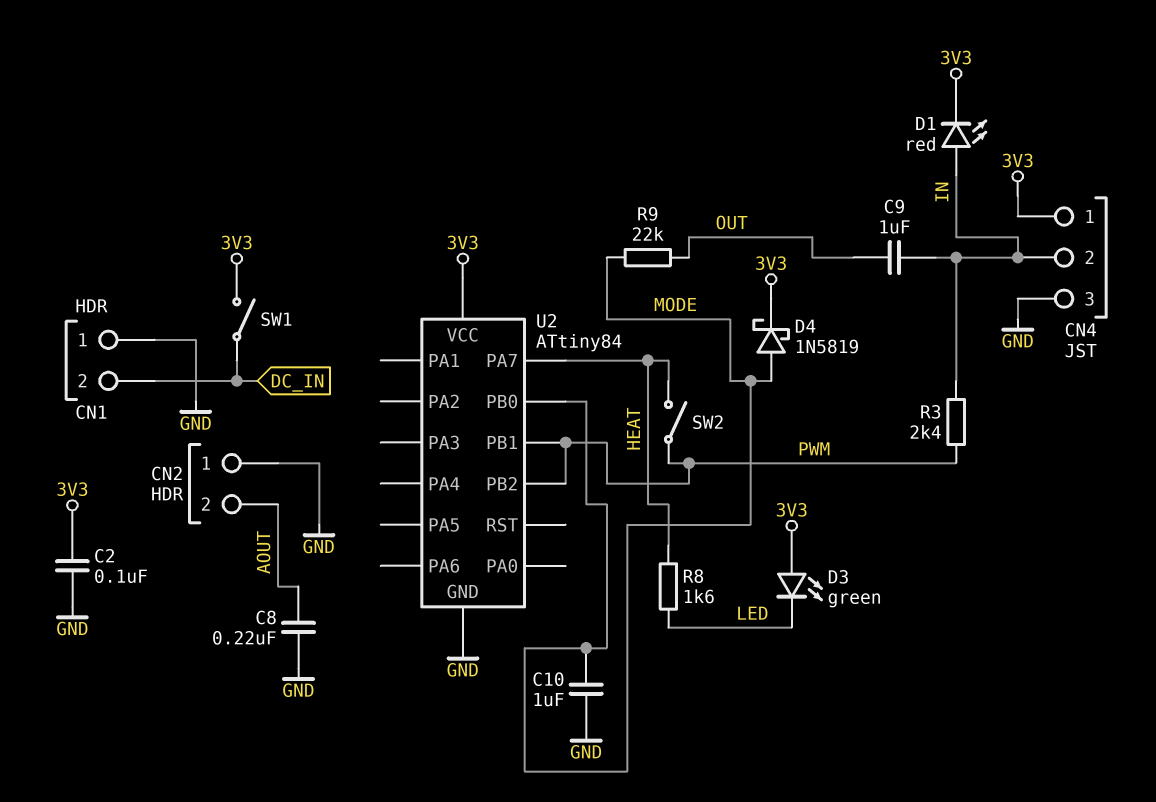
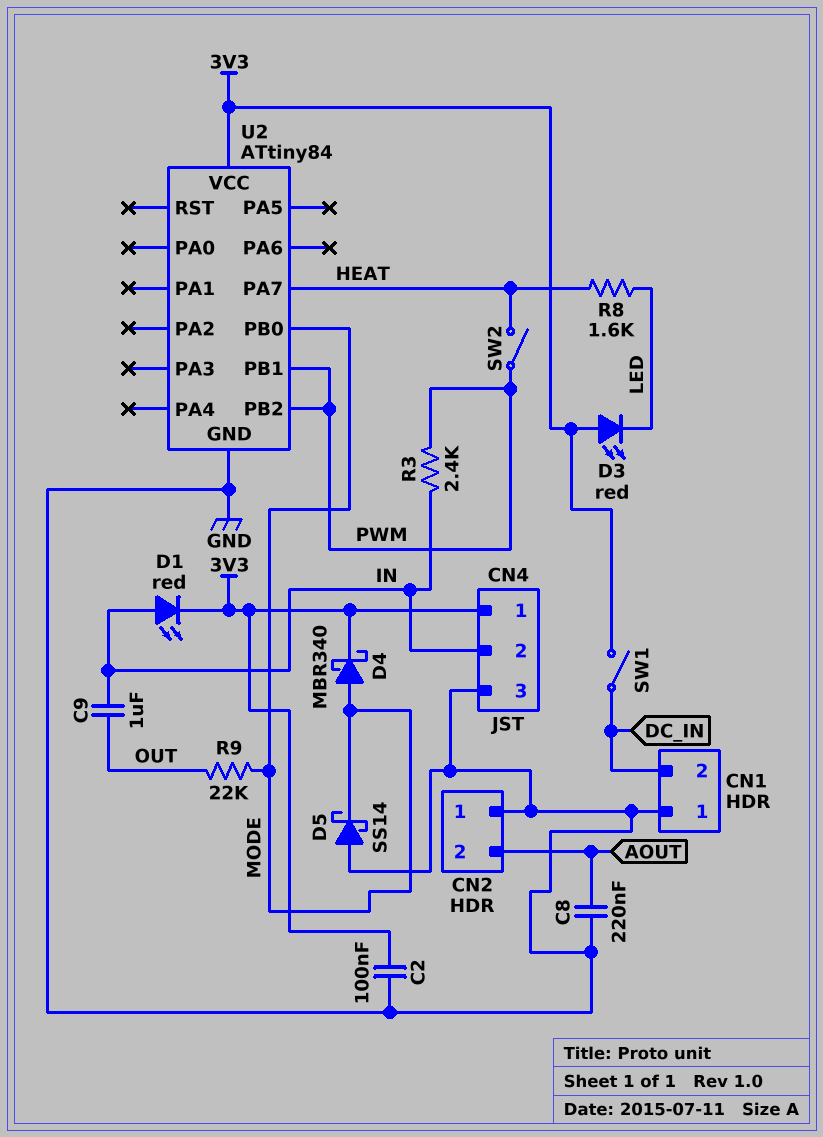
C10: 1uF (GND, MODE) -> none
D3: LED green (A 3V3, K LED) -> LED red (A 3V3, K LED)
D4: schottky 1N5819 (A MODE, K 3V3) -> schottky MBR340 (A MODE, K 3V3)
D5: none -> schottky SS14 (A GND, K MODE)

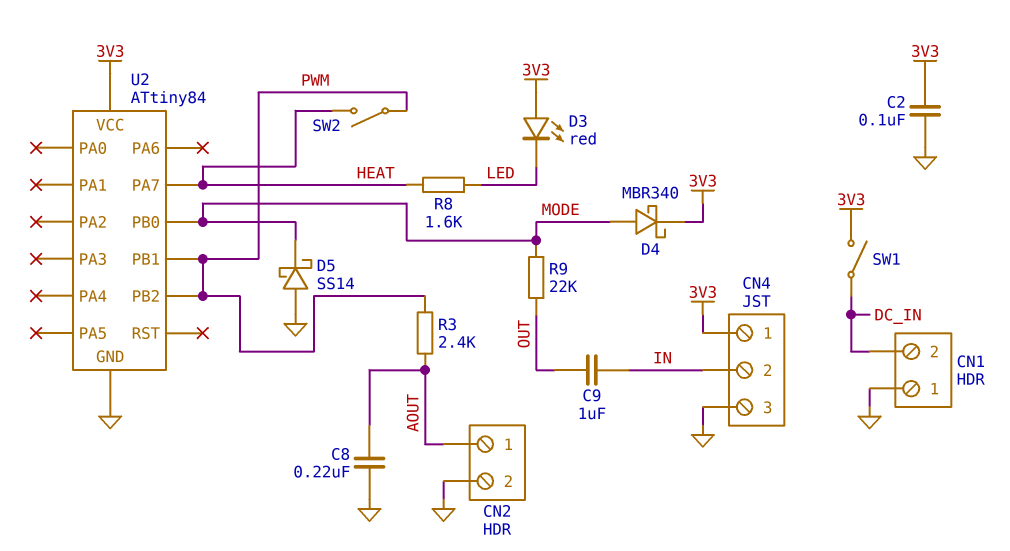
CN2 pin 1: GND -> AOUT
CN2 pin 2: AOUT -> GND
D1: LED red (A IN, K 3V3) -> none
R3: 2.4k (IN, PWM) -> 2.4k (AOUT, PWM)

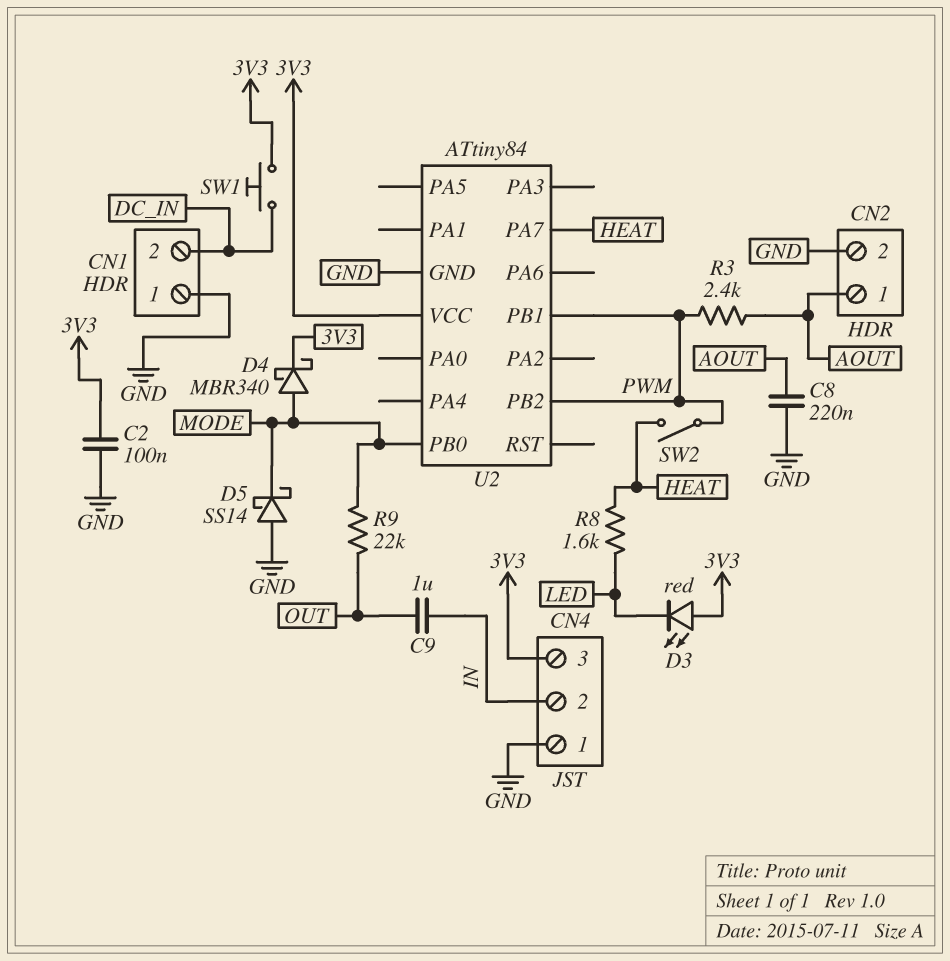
CN4 pin 1: 3V3 -> GND
CN4 pin 3: GND -> 3V3
SW1: switch (3V3, DC_IN) -> button (3V3, DC_IN)

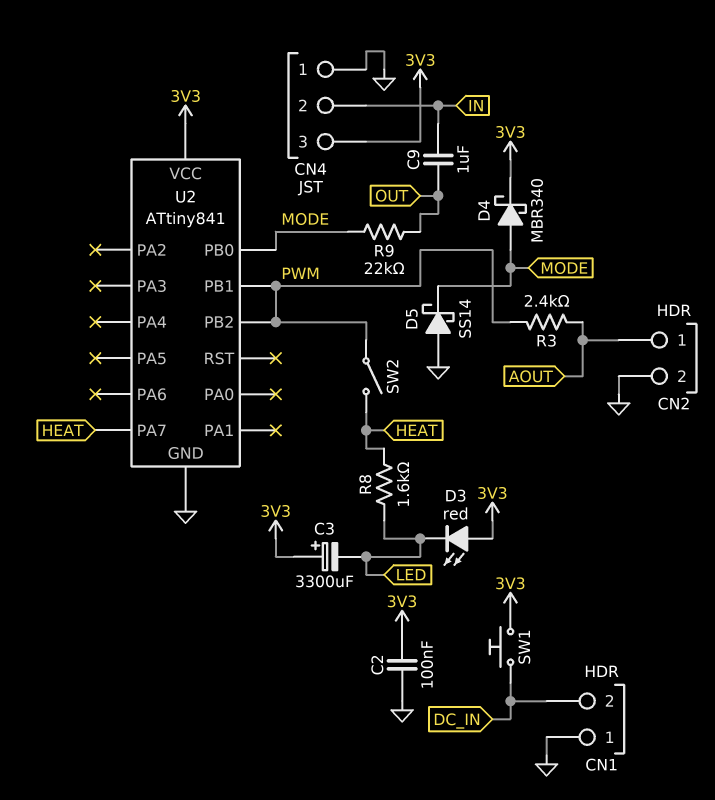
C3: none -> 3300uF (plus 3V3, minus LED)
C8: 220nF (AOUT, GND) -> none
U2: ATtiny84 -> ATtiny841

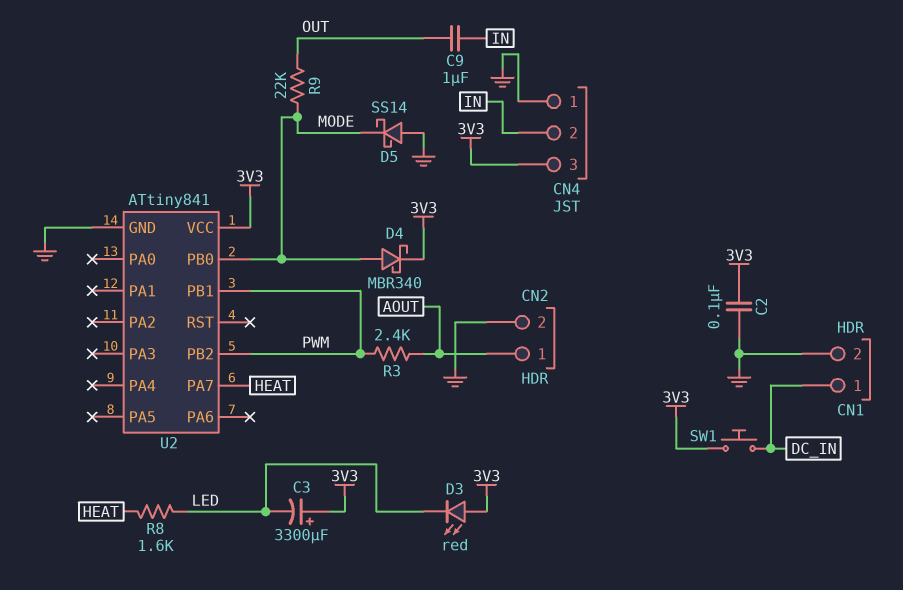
CN1 pin 1: GND -> DC_IN
CN1 pin 2: DC_IN -> GND
SW2: switch (HEAT, PWM) -> none

